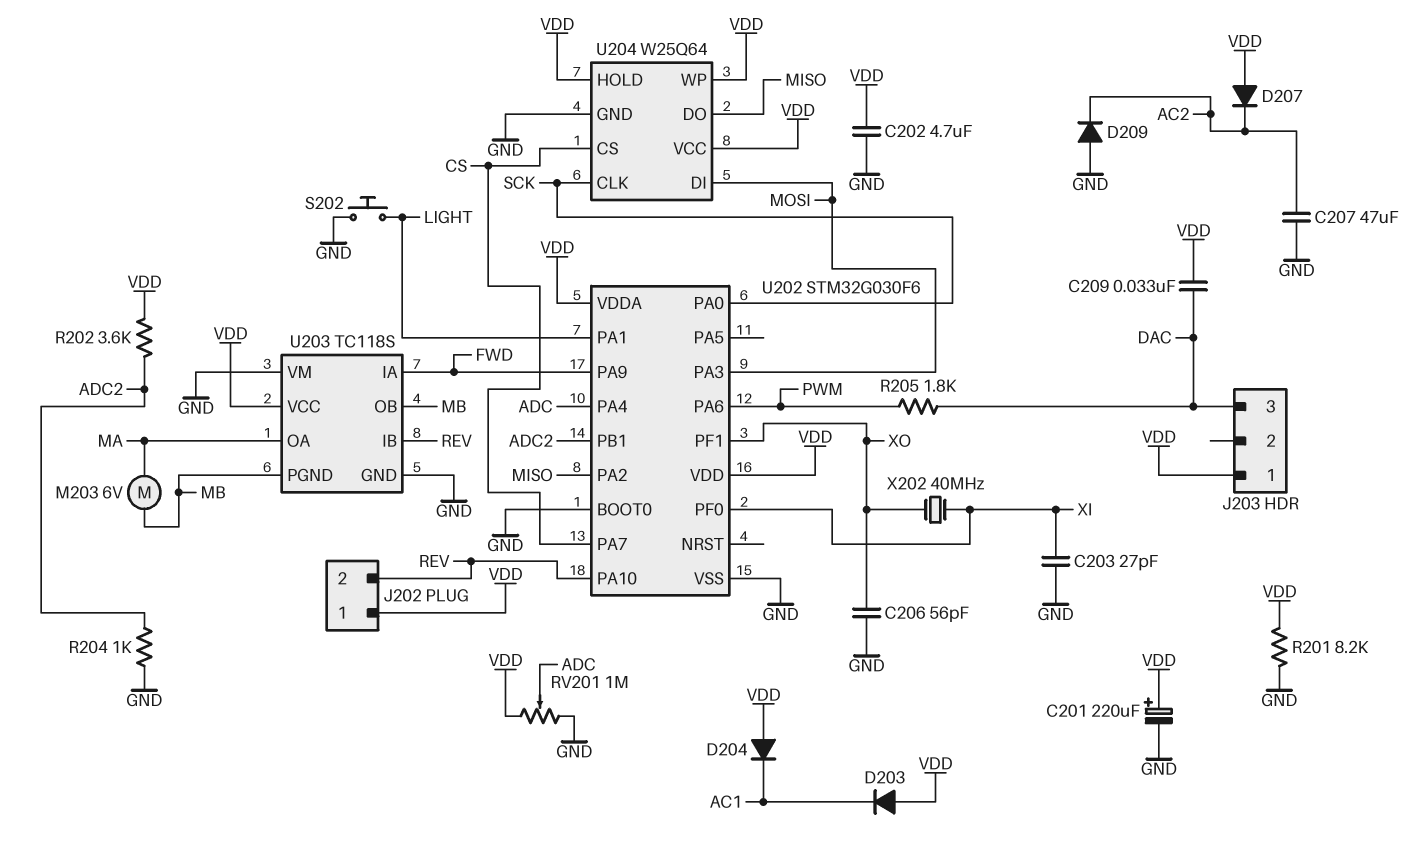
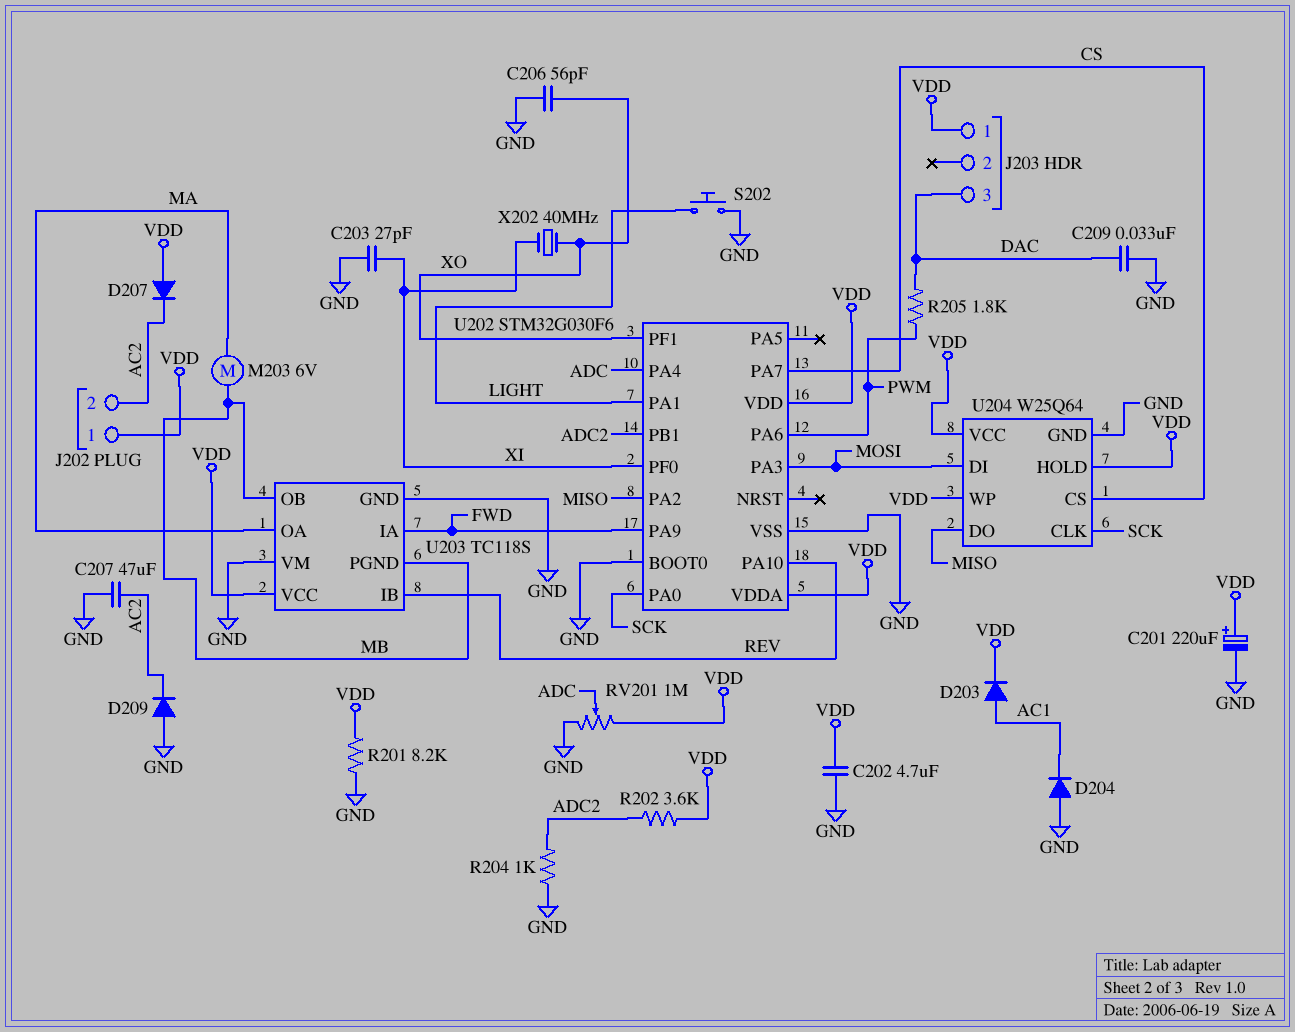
C209: 33nF (DAC, VDD) -> 33nF (DAC, GND)
D203: diode (A VDD, K AC1) -> diode (A AC1, K VDD)
D204: diode (A VDD, K AC1) -> diode (A GND, K AC1)
J202 pin 2: REV -> AC2

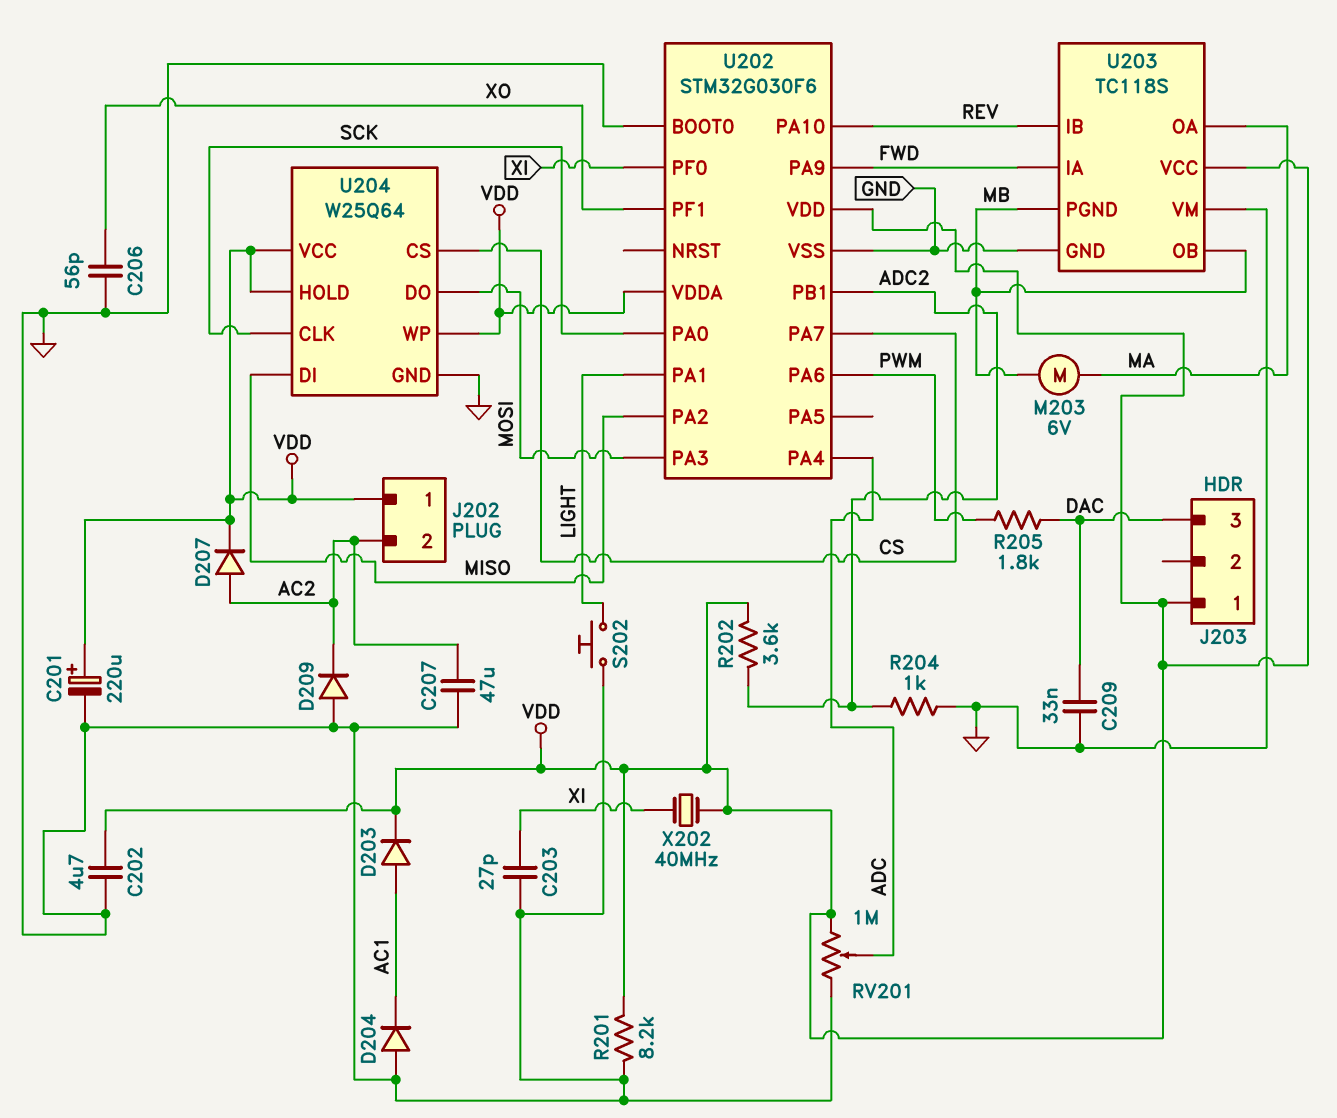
D207: diode (A VDD, K AC2) -> diode (A AC2, K VDD)
U204 pin DI: MOSI -> MISO
U204 pin DO: MISO -> MOSI
X202: 40MHz (XI, XO) -> 40MHz (VDD, XI)

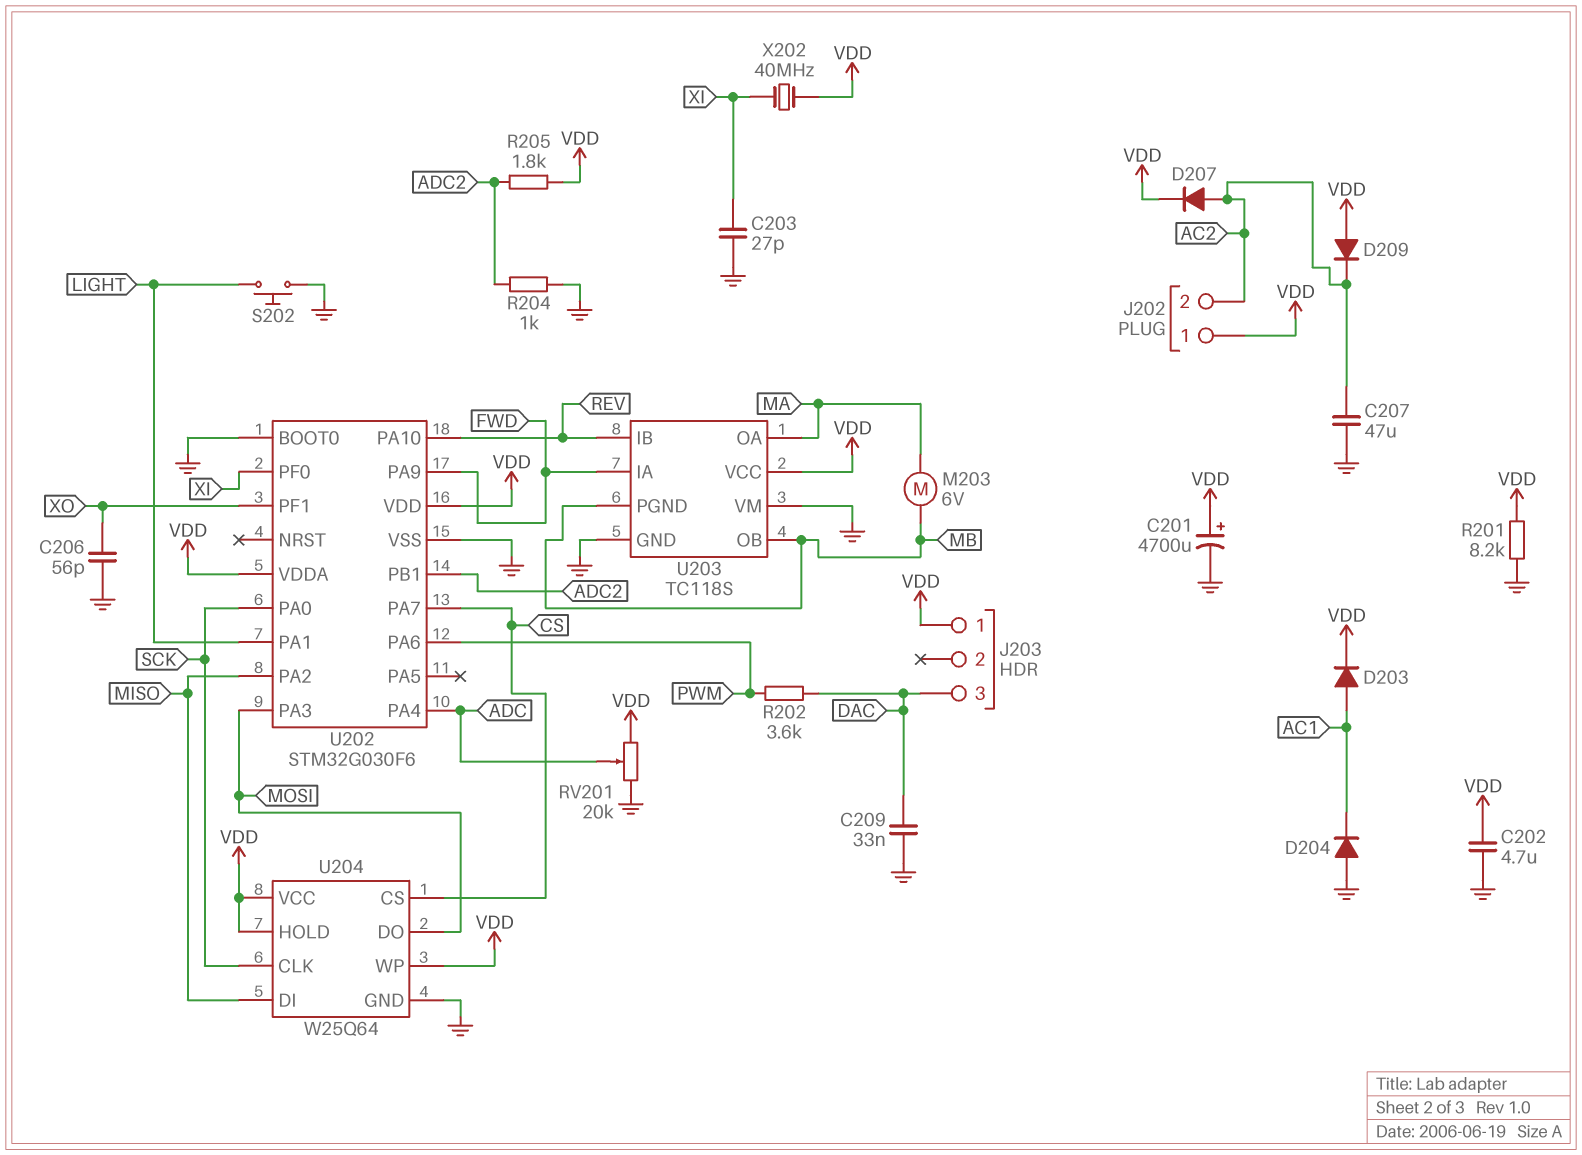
C201: 220uF (plus VDD, minus GND) -> 4700uF (plus VDD, minus GND)
D209: diode (A GND, K AC2) -> diode (A VDD, K AC2)
R202: 3.6k (ADC2, VDD) -> 3.6k (DAC, PWM)
R205: 1.8k (DAC, PWM) -> 1.8k (ADC2, VDD)
RV201: 1M (GND, VDD, wiper ADC) -> 20k (GND, VDD, wiper ADC)

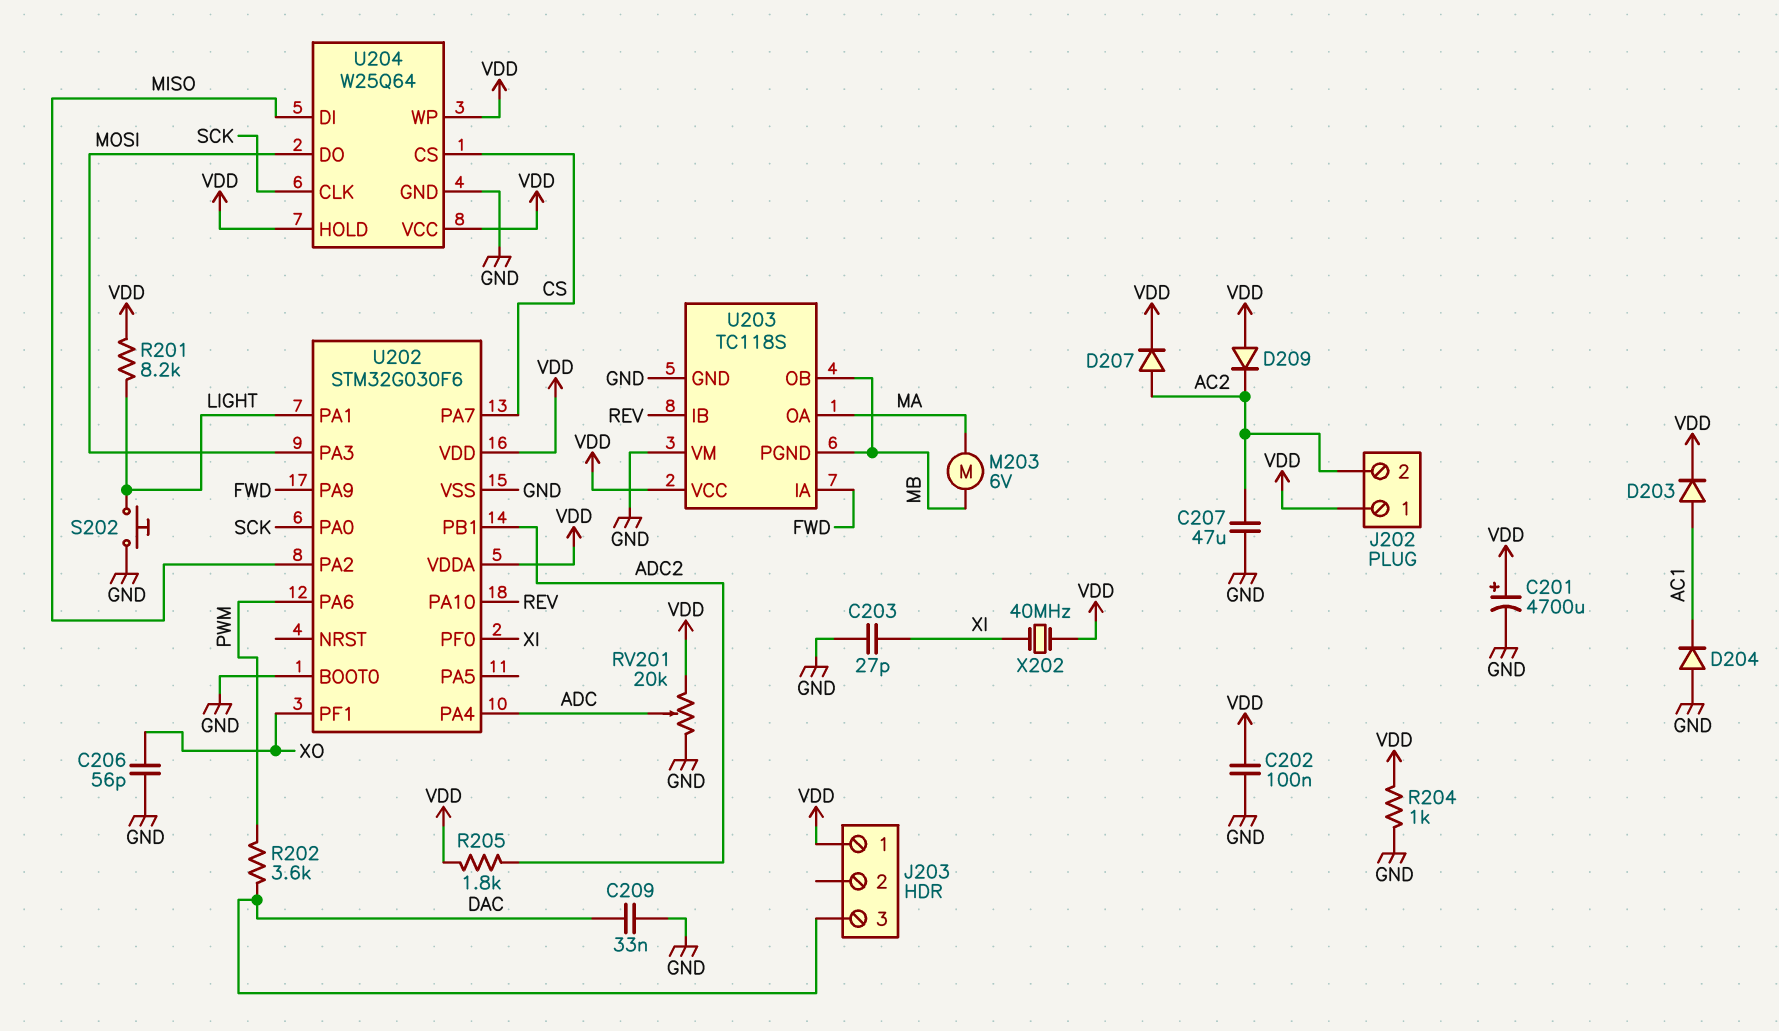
C202: 4.7uF (GND, VDD) -> 100nF (GND, VDD)
R201: 8.2k (GND, VDD) -> 8.2k (LIGHT, VDD)
R204: 1k (ADC2, GND) -> 1k (GND, VDD)

